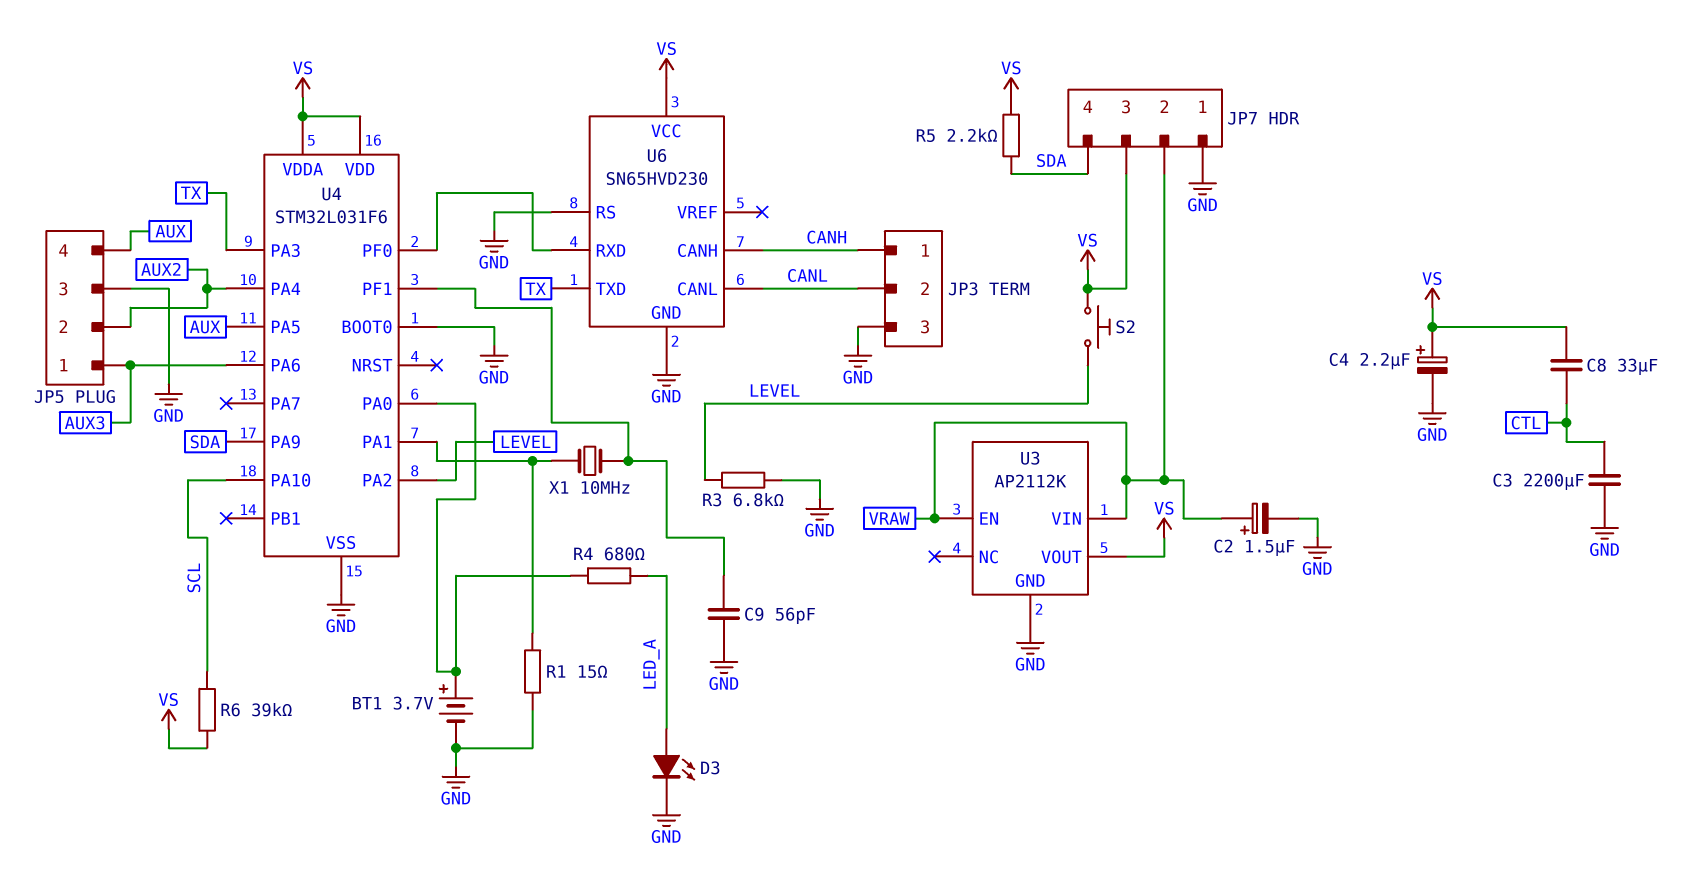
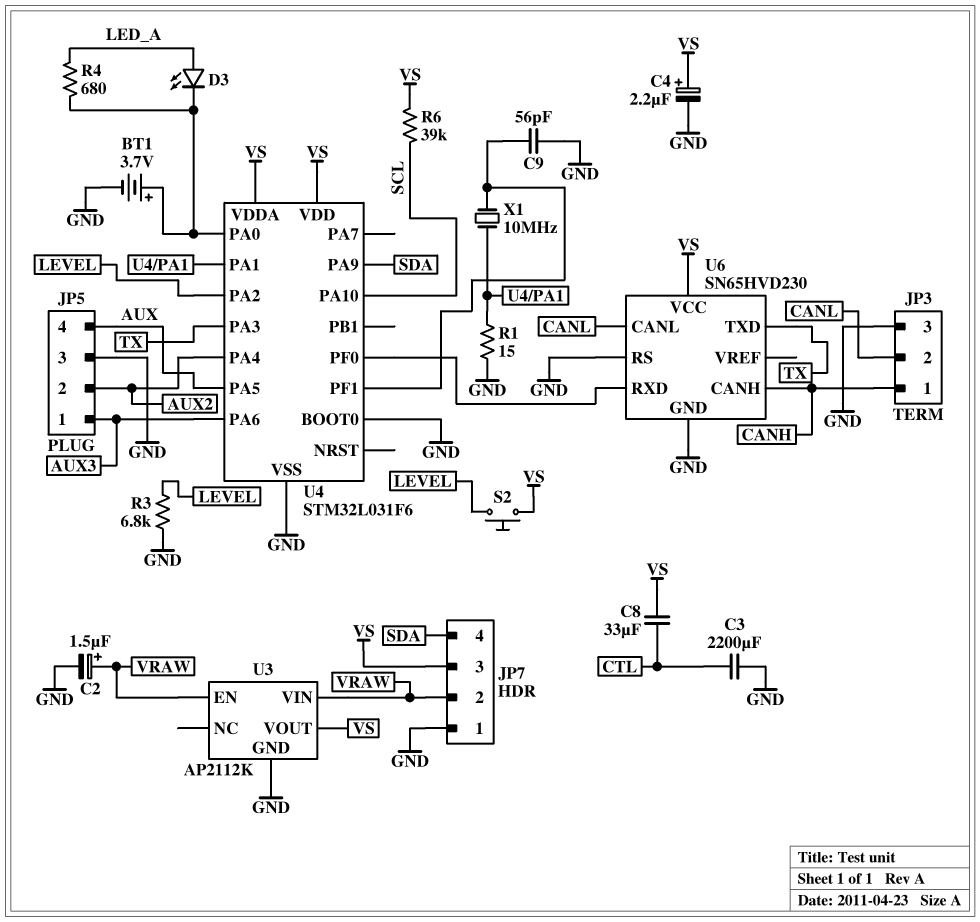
D3: LED (A LED_A, K GND) -> LED (A LED_A, K U4/PA0)
R5: 2.2k (SDA, VS) -> none

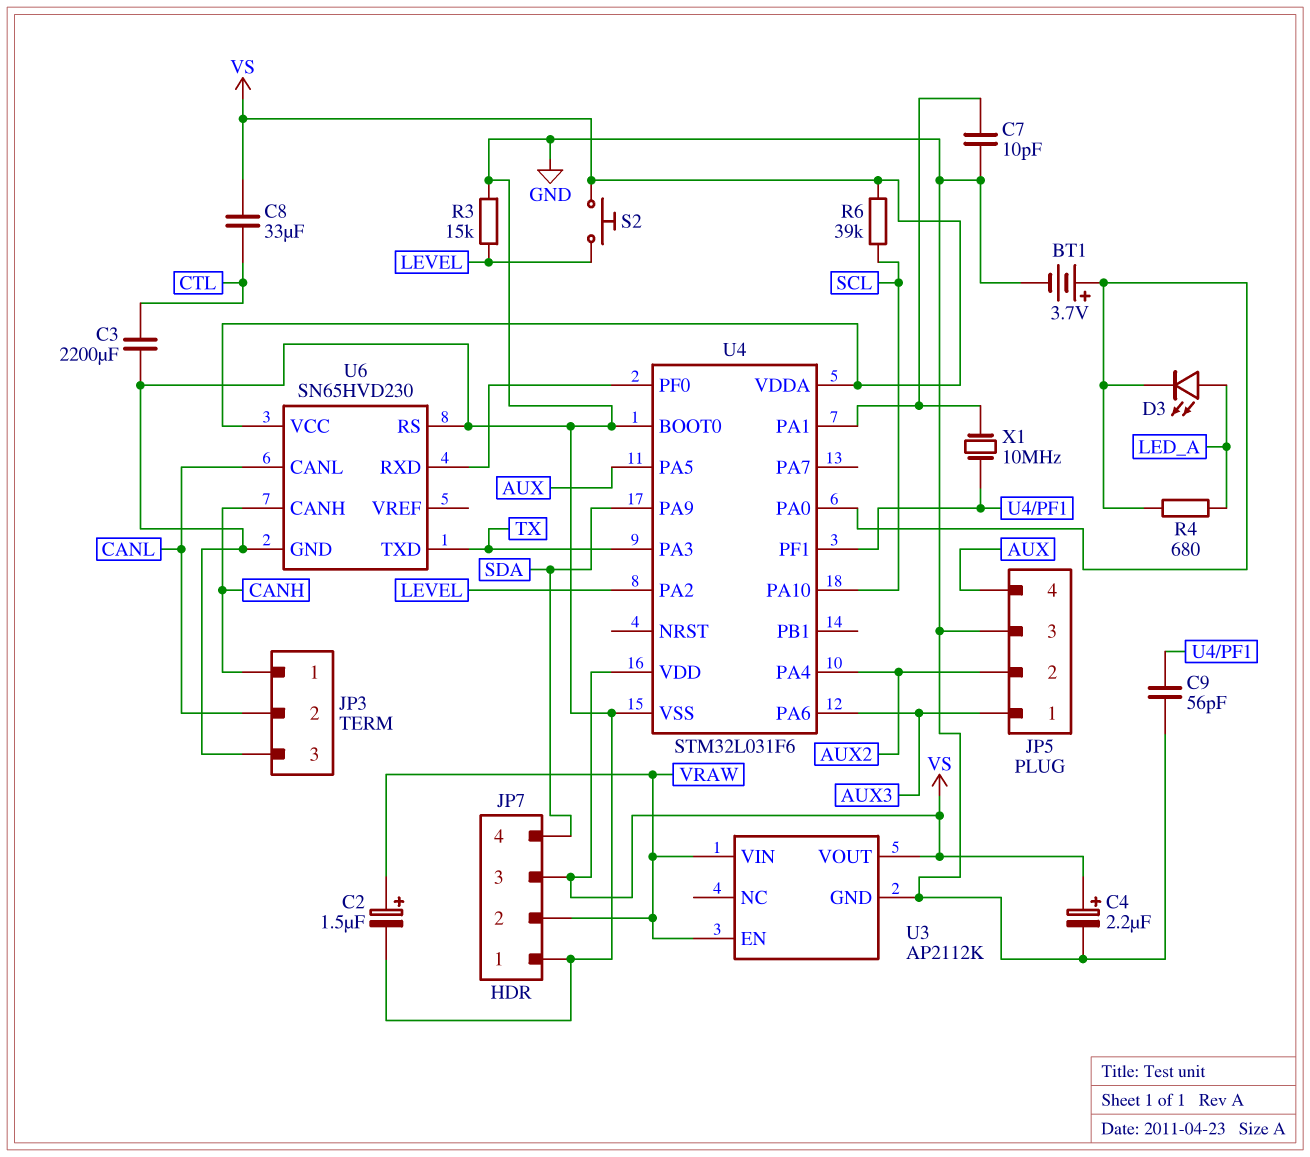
C7: none -> 10pF (GND, U4/PA1)
R1: 15 (GND, U4/PA1) -> none
R3: 6.8k (GND, LEVEL) -> 15k (GND, LEVEL)

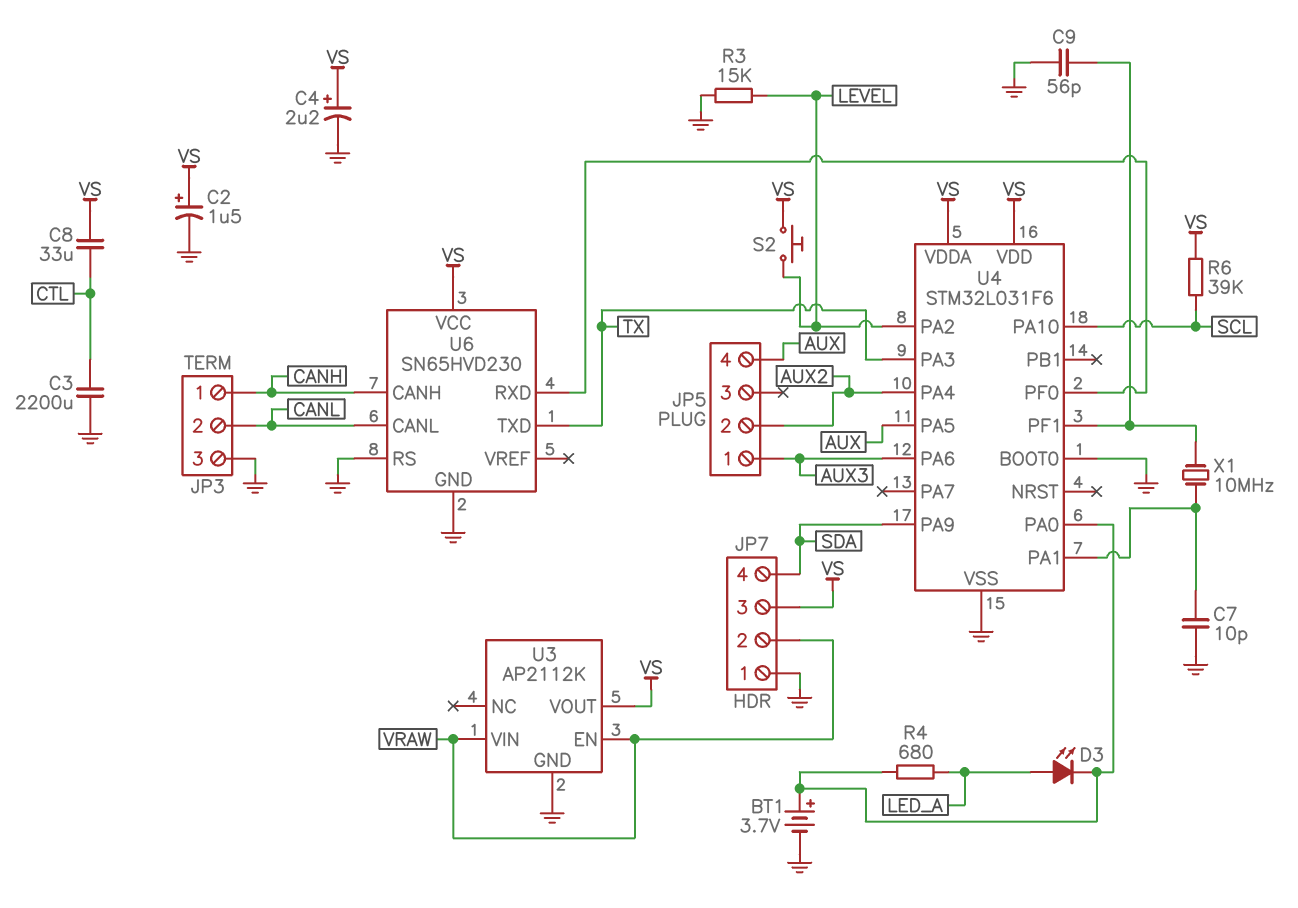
C2: 1.5uF (plus VRAW, minus GND) -> 1.5uF (plus VS, minus GND)
JP5 pin 3: GND -> none

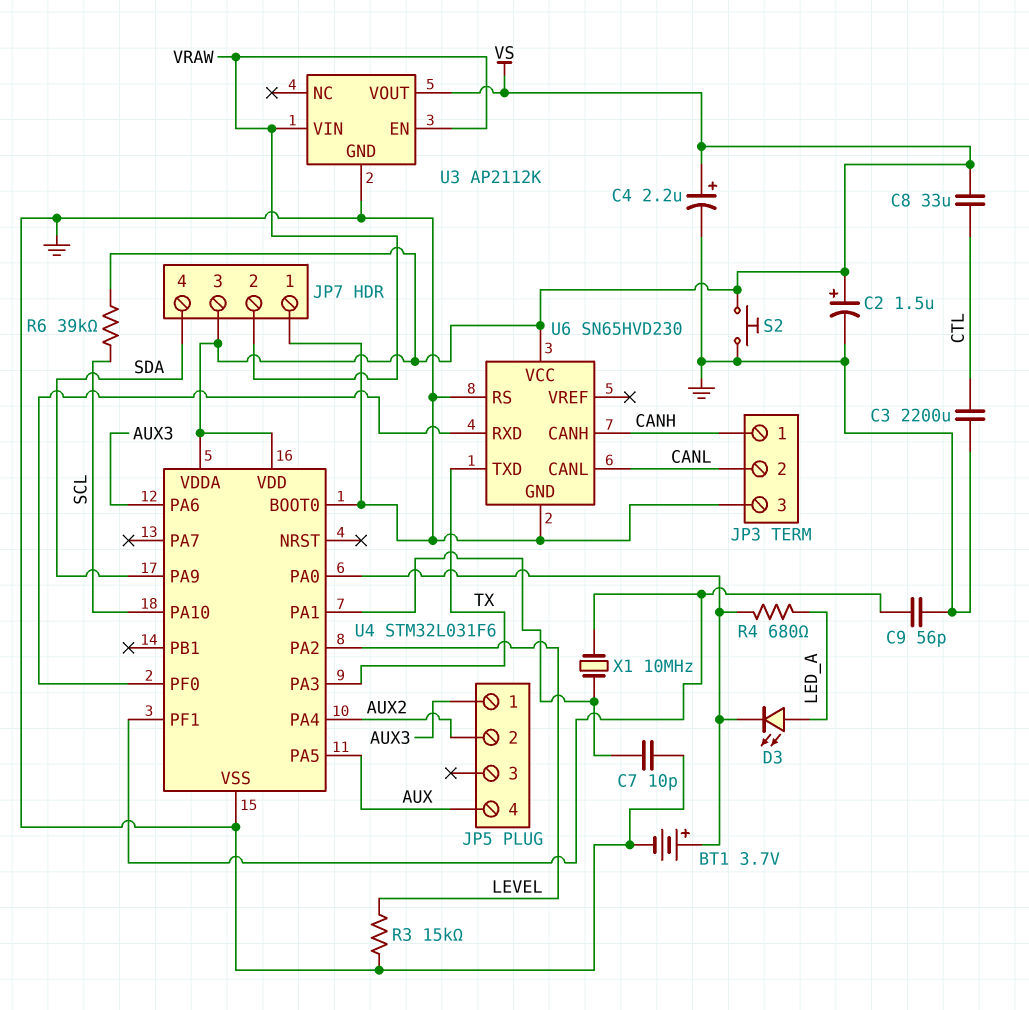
S2: button (LEVEL, VS) -> button (GND, VS)

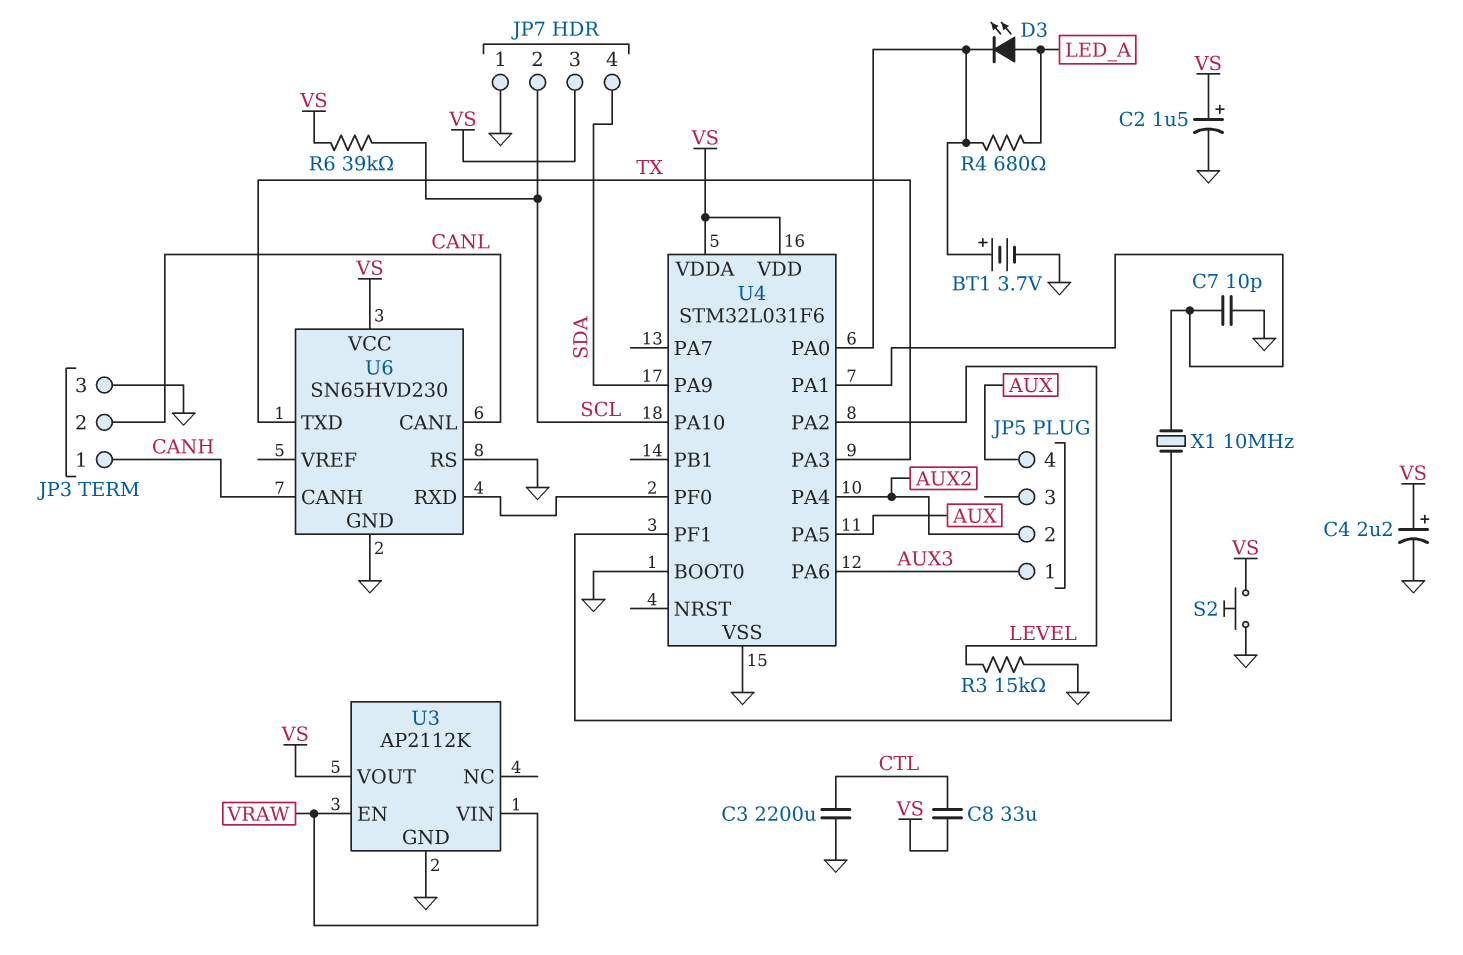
C9: 56pF (GND, U4/PF1) -> none
JP7 pin 2: VRAW -> SCL

